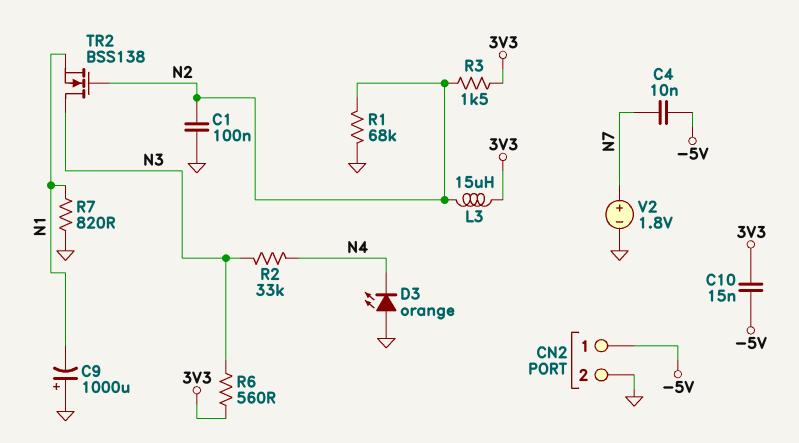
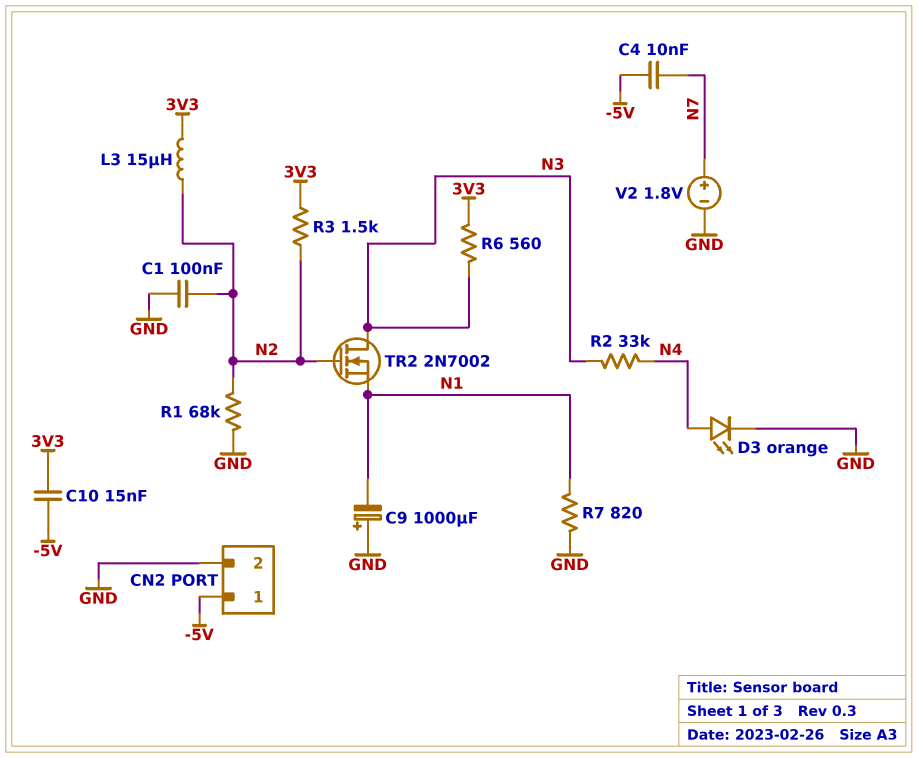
D3: LED orange (A GND, K N4) -> LED orange (A N4, K GND)
TR2: NMOS BSS138 (G N2, D N3, S N1) -> NMOS 2N7002 (G N2, D N3, S N1)

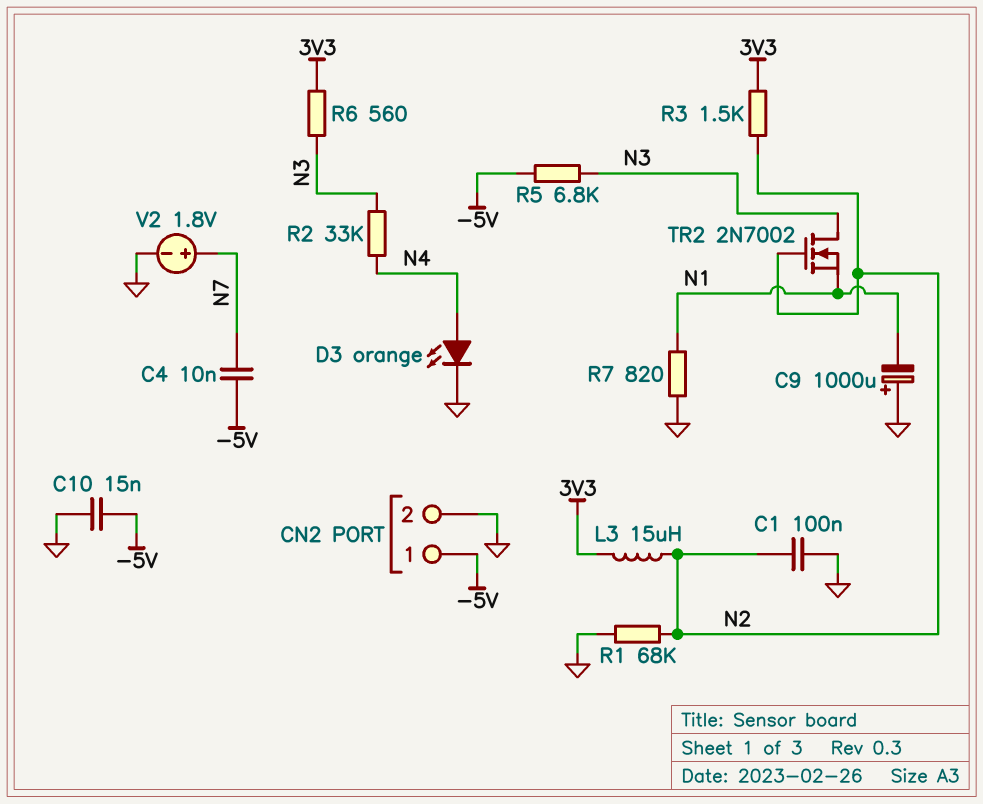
C10: 15nF (-5V, 3V3) -> 15nF (-5V, GND)
R5: none -> 6.8k (-5V, N3)

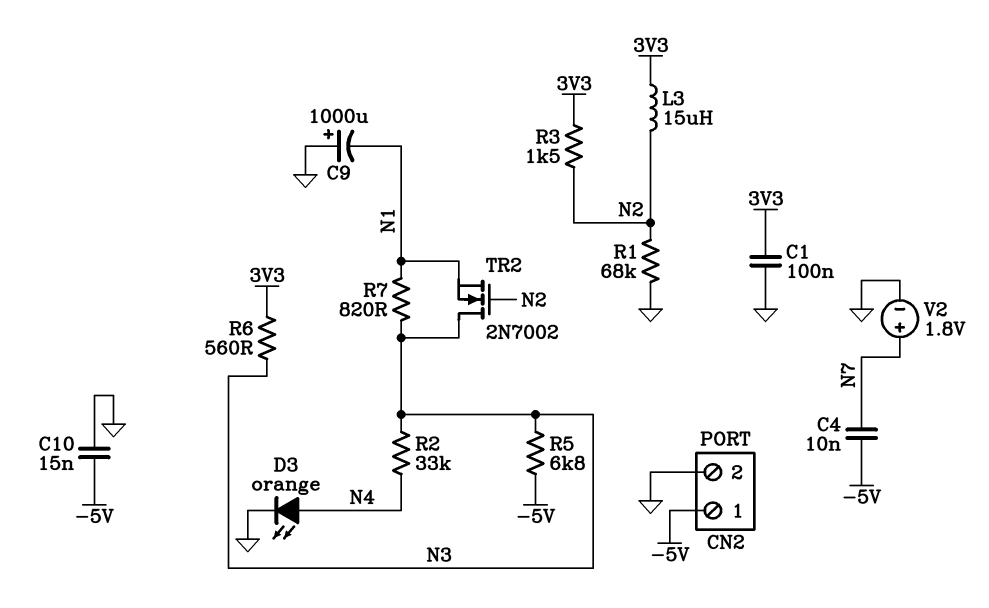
C1: 100nF (GND, N2) -> 100nF (3V3, GND)
R7: 820 (GND, N1) -> 820 (N1, N3)

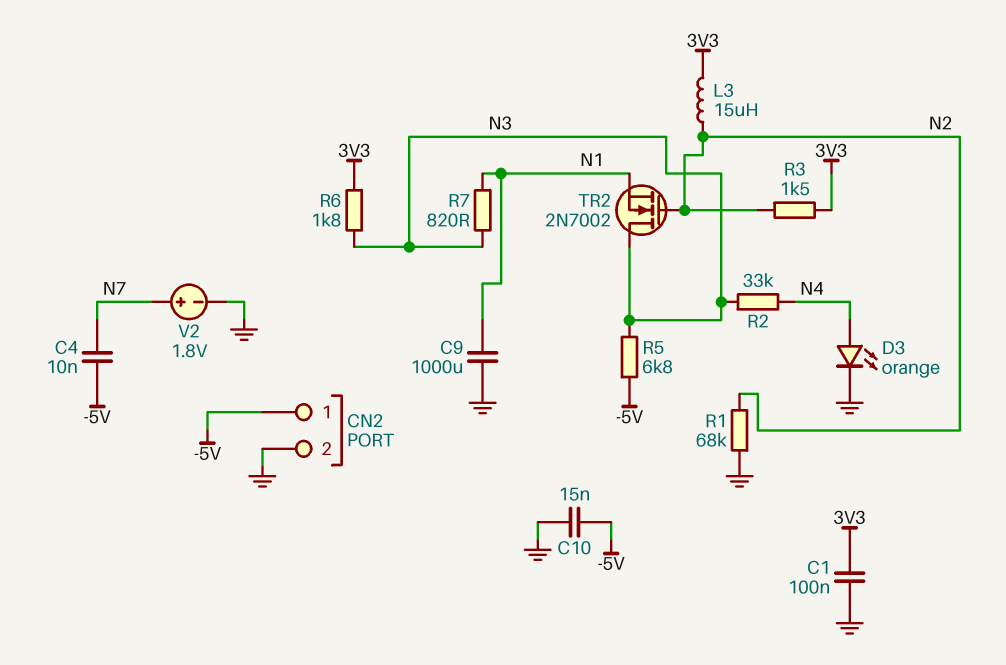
C9: 1000uF (plus GND, minus N1) -> 1000uF (GND, N1)
R6: 560 (3V3, N3) -> 1.8k (3V3, N3)

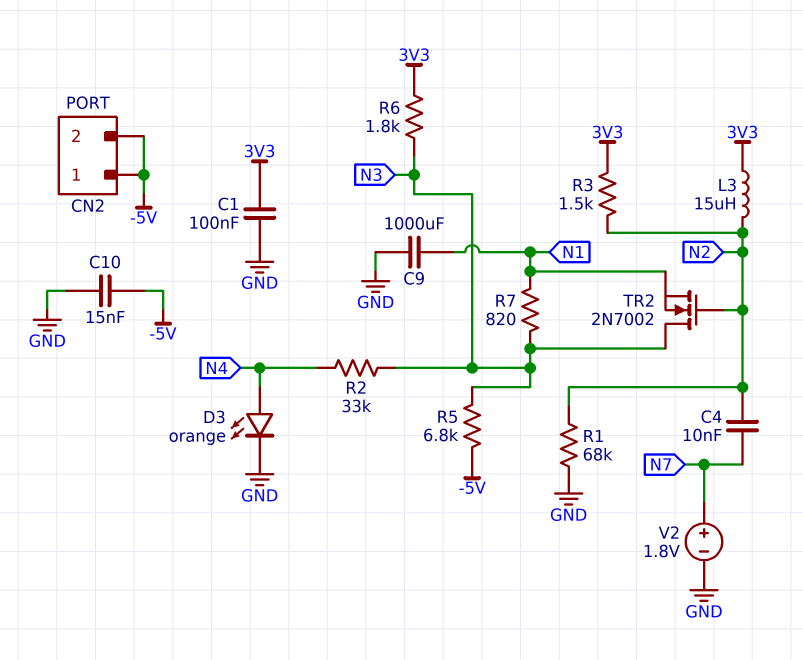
C4: 10nF (-5V, N7) -> 10nF (N2, N7)
CN2 pin 2: GND -> -5V

